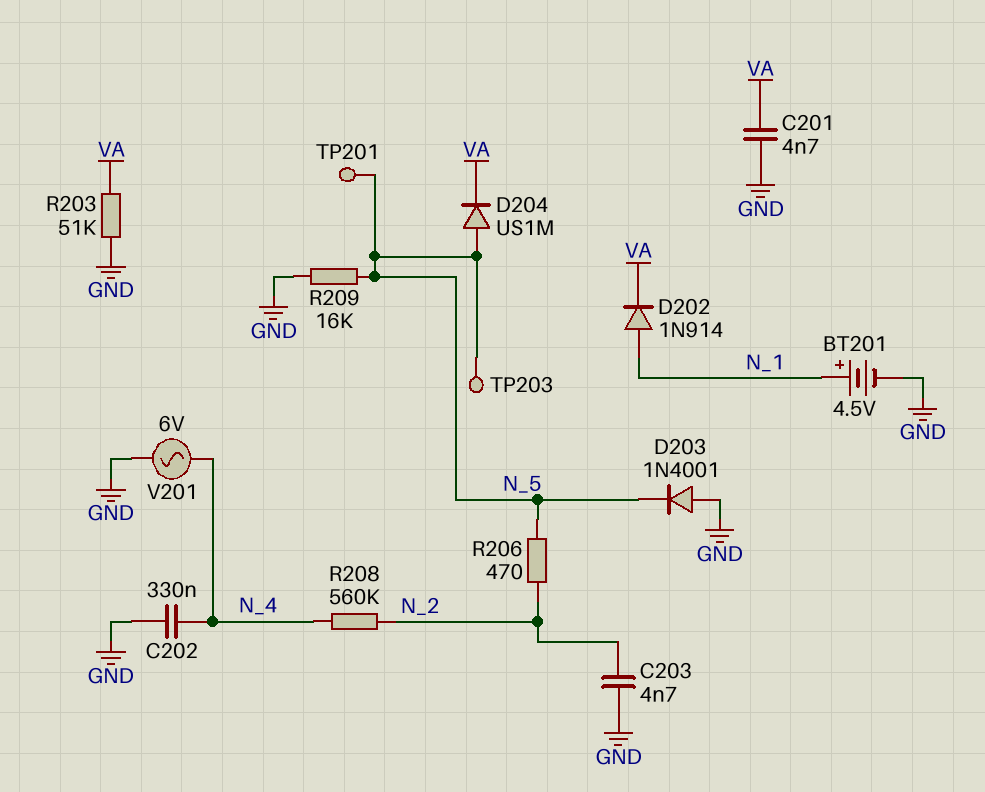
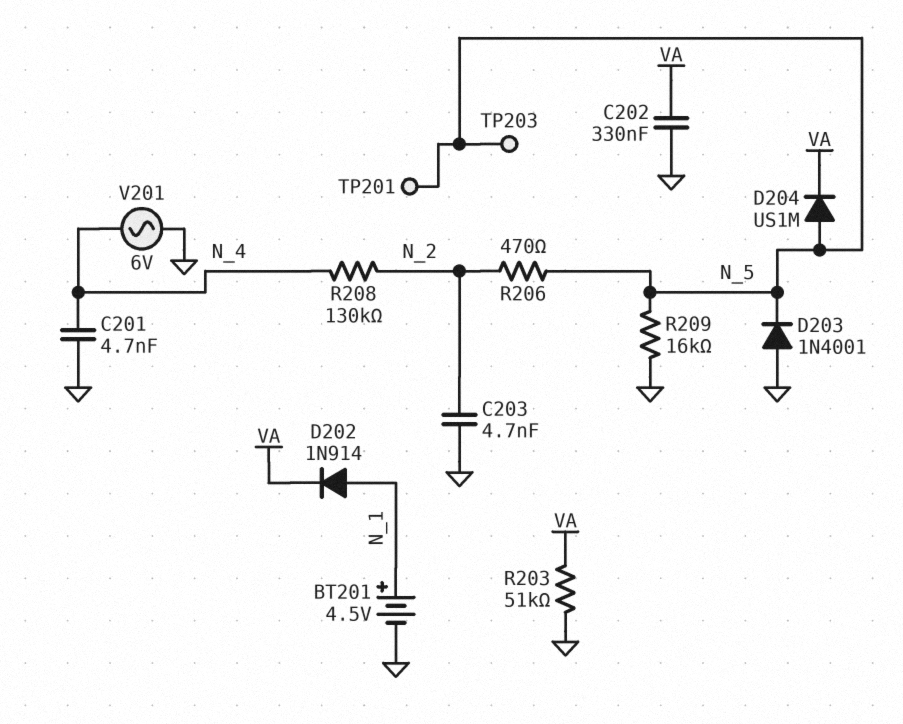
C201: 4.7nF (GND, VA) -> 4.7nF (GND, N_4)
C202: 330nF (GND, N_4) -> 330nF (GND, VA)
R208: 560k (N_2, N_4) -> 130k (N_2, N_4)

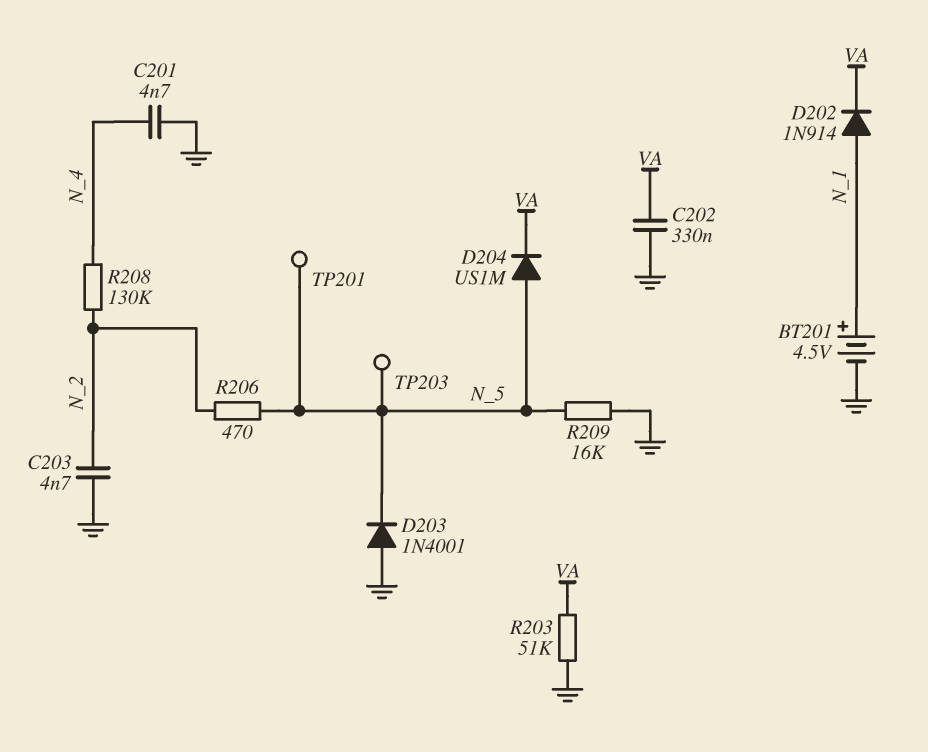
V201: AC 6V (GND, N_4) -> none

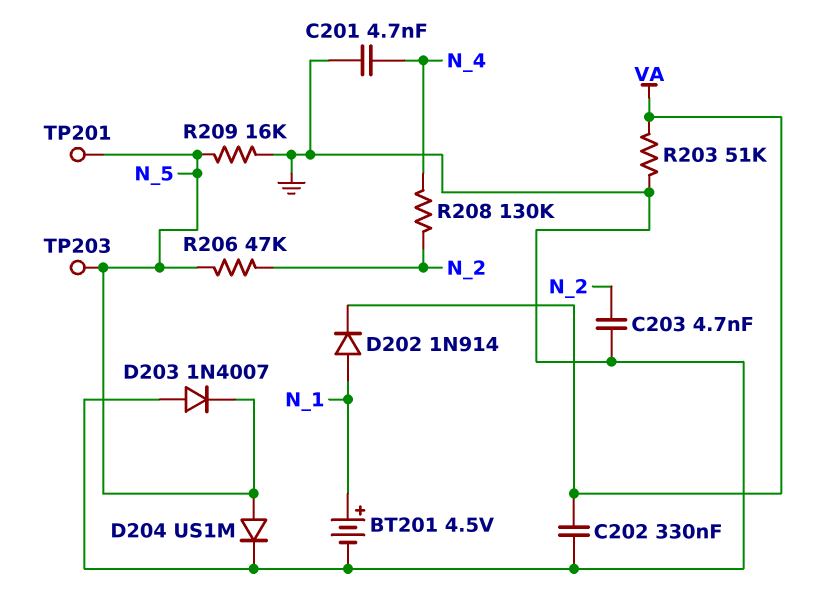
D203: diode 1N4001 (A GND, K N_5) -> diode 1N4007 (A GND, K N_5)
D204: diode US1M (A N_5, K VA) -> diode US1M (A N_5, K GND)
R206: 470 (N_2, N_5) -> 47k (N_2, N_5)

